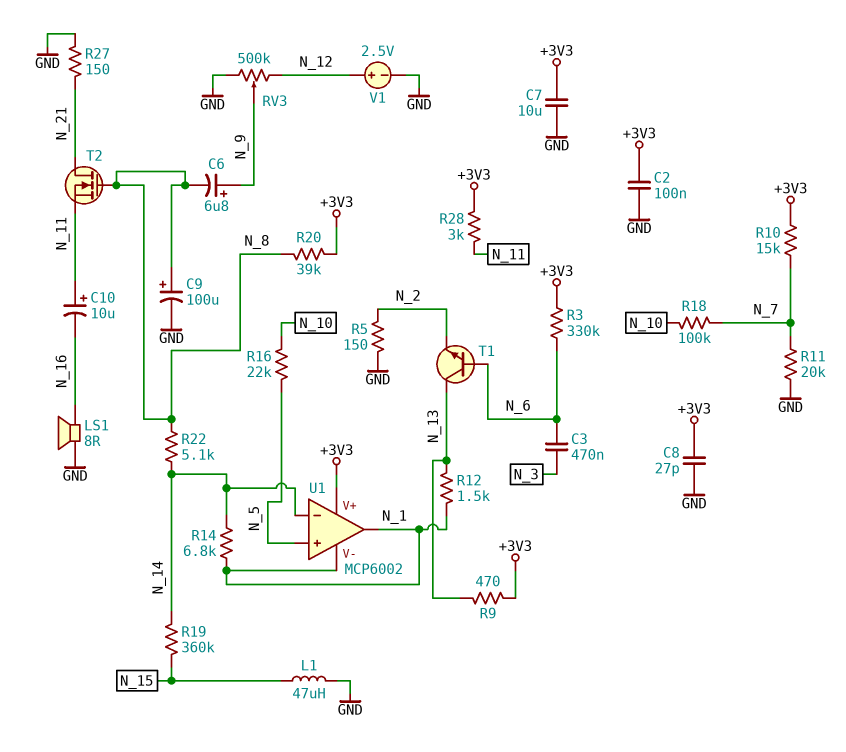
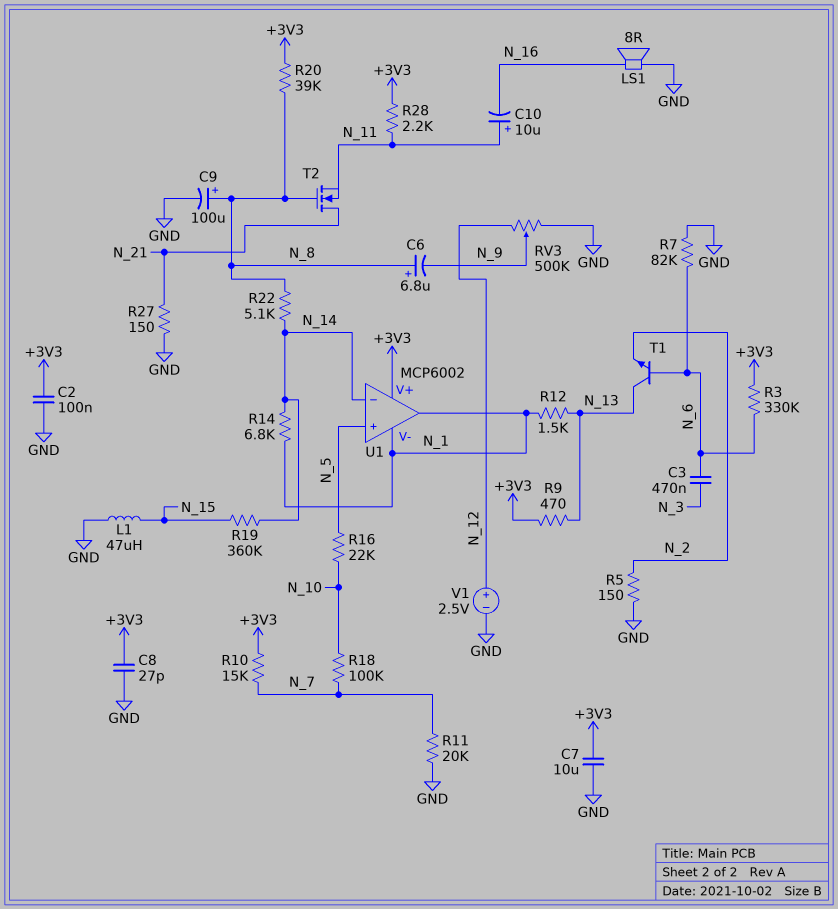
C6: 6.8uF (plus N_9, minus N_8) -> 6.8uF (plus N_8, minus N_9)
R7: none -> 82k (GND, N_6)
R28: 3k (+3V3, N_11) -> 2.2k (+3V3, N_11)

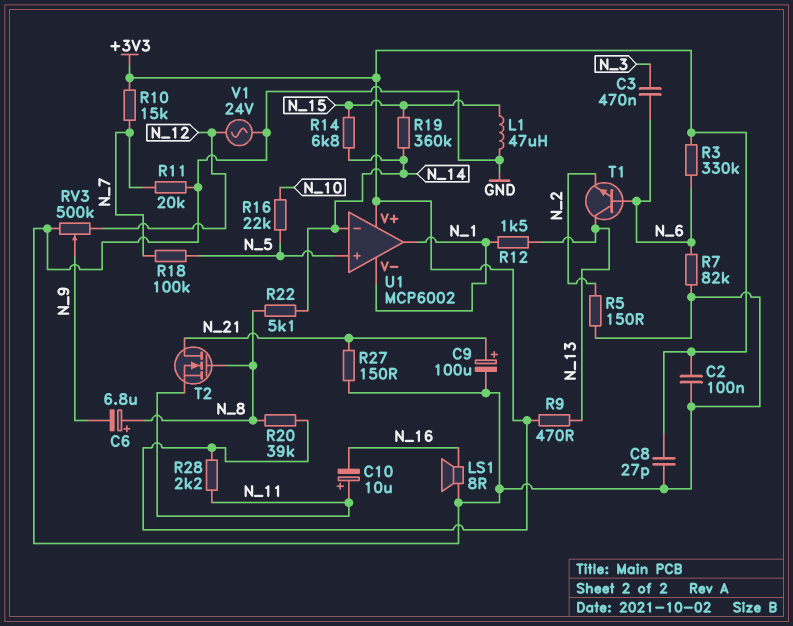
C7: 10uF (+3V3, GND) -> none
C9: 100uF (plus N_8, minus GND) -> 100uF (plus N_21, minus GND)
R14: 6.8k (N_1, N_14) -> 6.8k (N_14, N_15)
R18: 100k (N_7, N_10) -> 100k (N_5, N_7)
V1: 2.5V (plus N_12, minus GND) -> AC 24V (GND, N_12)

